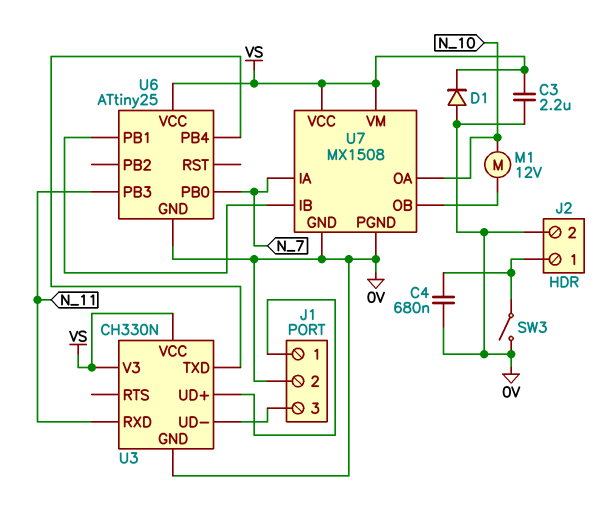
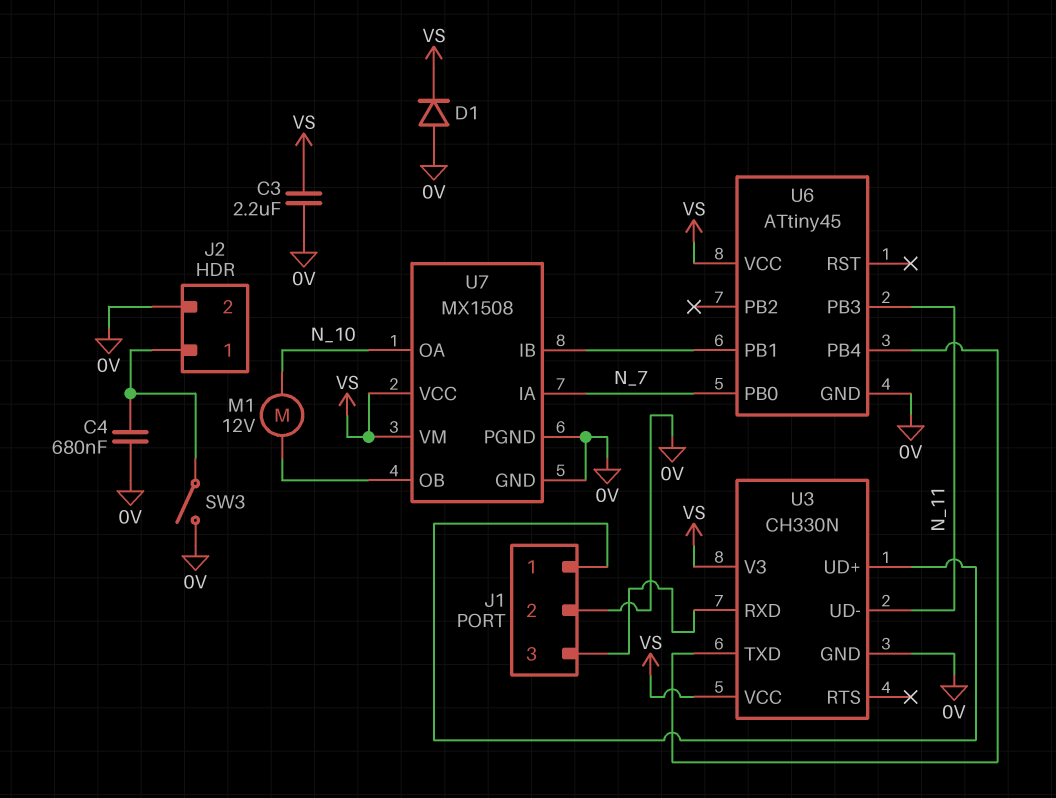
U3 pin RXD: N_11 -> J1/3
U3 pin UD-: J1/3 -> N_11
U6: ATtiny25 -> ATtiny45

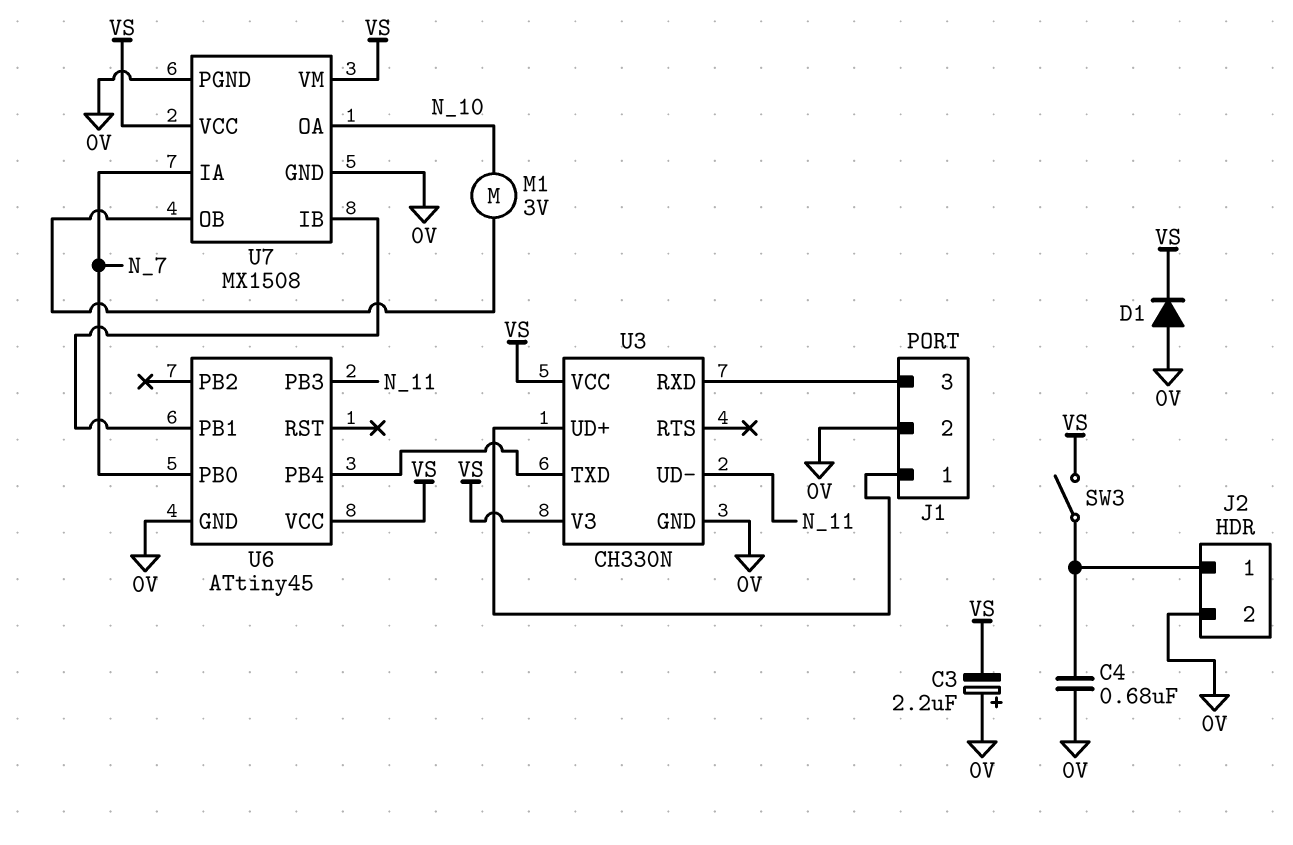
C3: 2.2uF (0V, VS) -> 2.2uF (plus 0V, minus VS)
M1: motor 12V (N_10, U7/OB) -> motor 3V (N_10, U7/OB)
SW3: switch (0V, J2/1) -> switch (J2/1, VS)

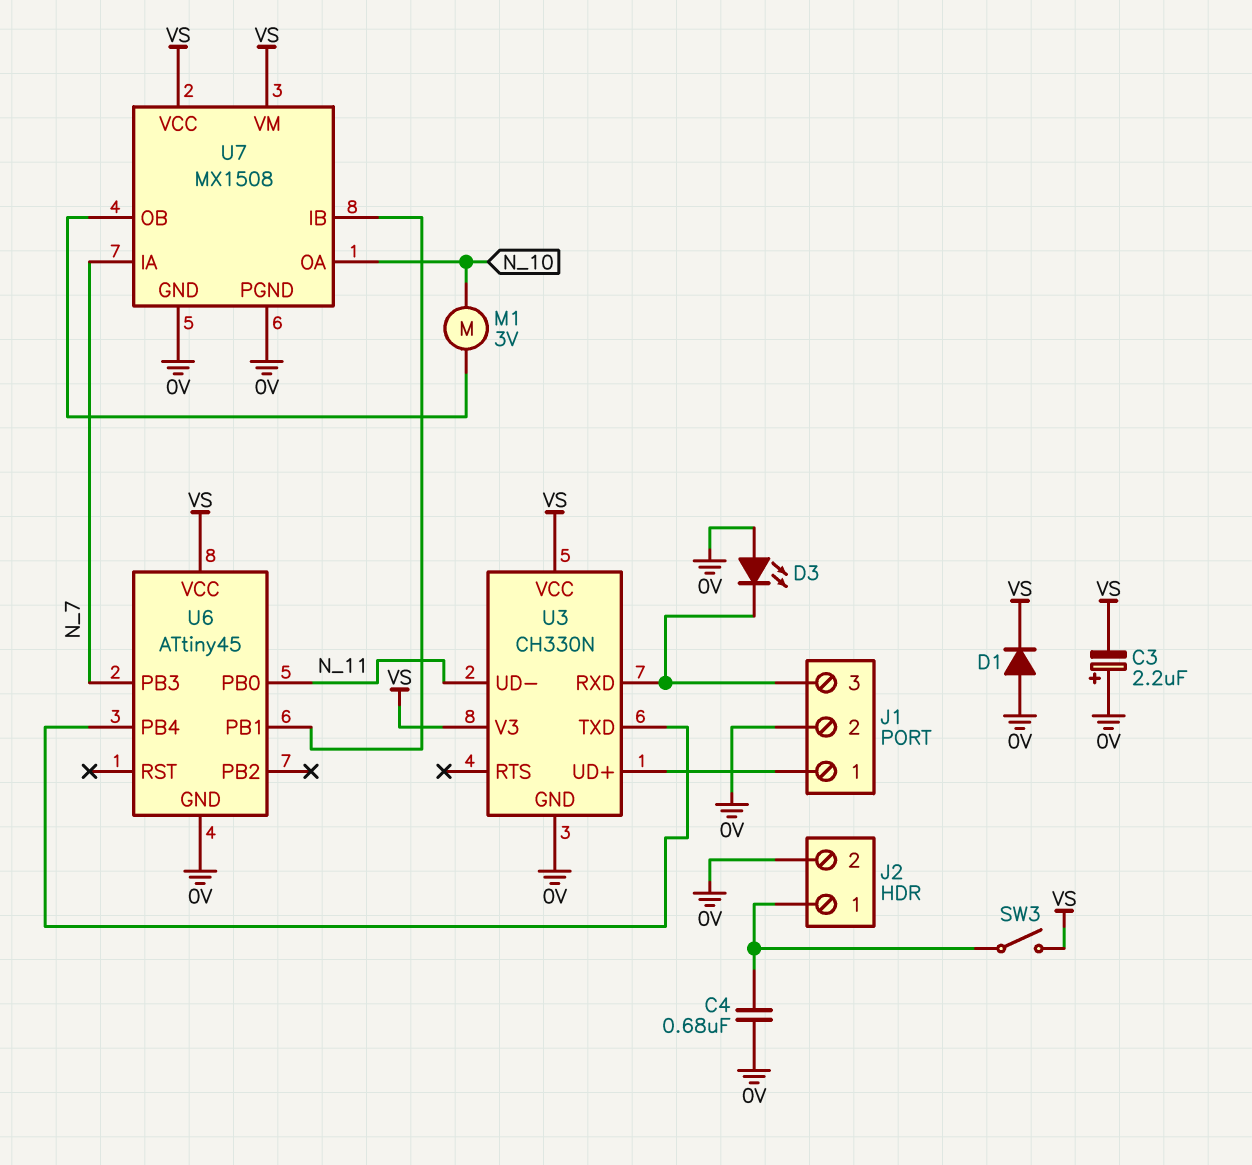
D3: none -> LED (A 0V, K J1/3)
U6 pin PB0: N_7 -> N_11
U6 pin PB3: N_11 -> N_7

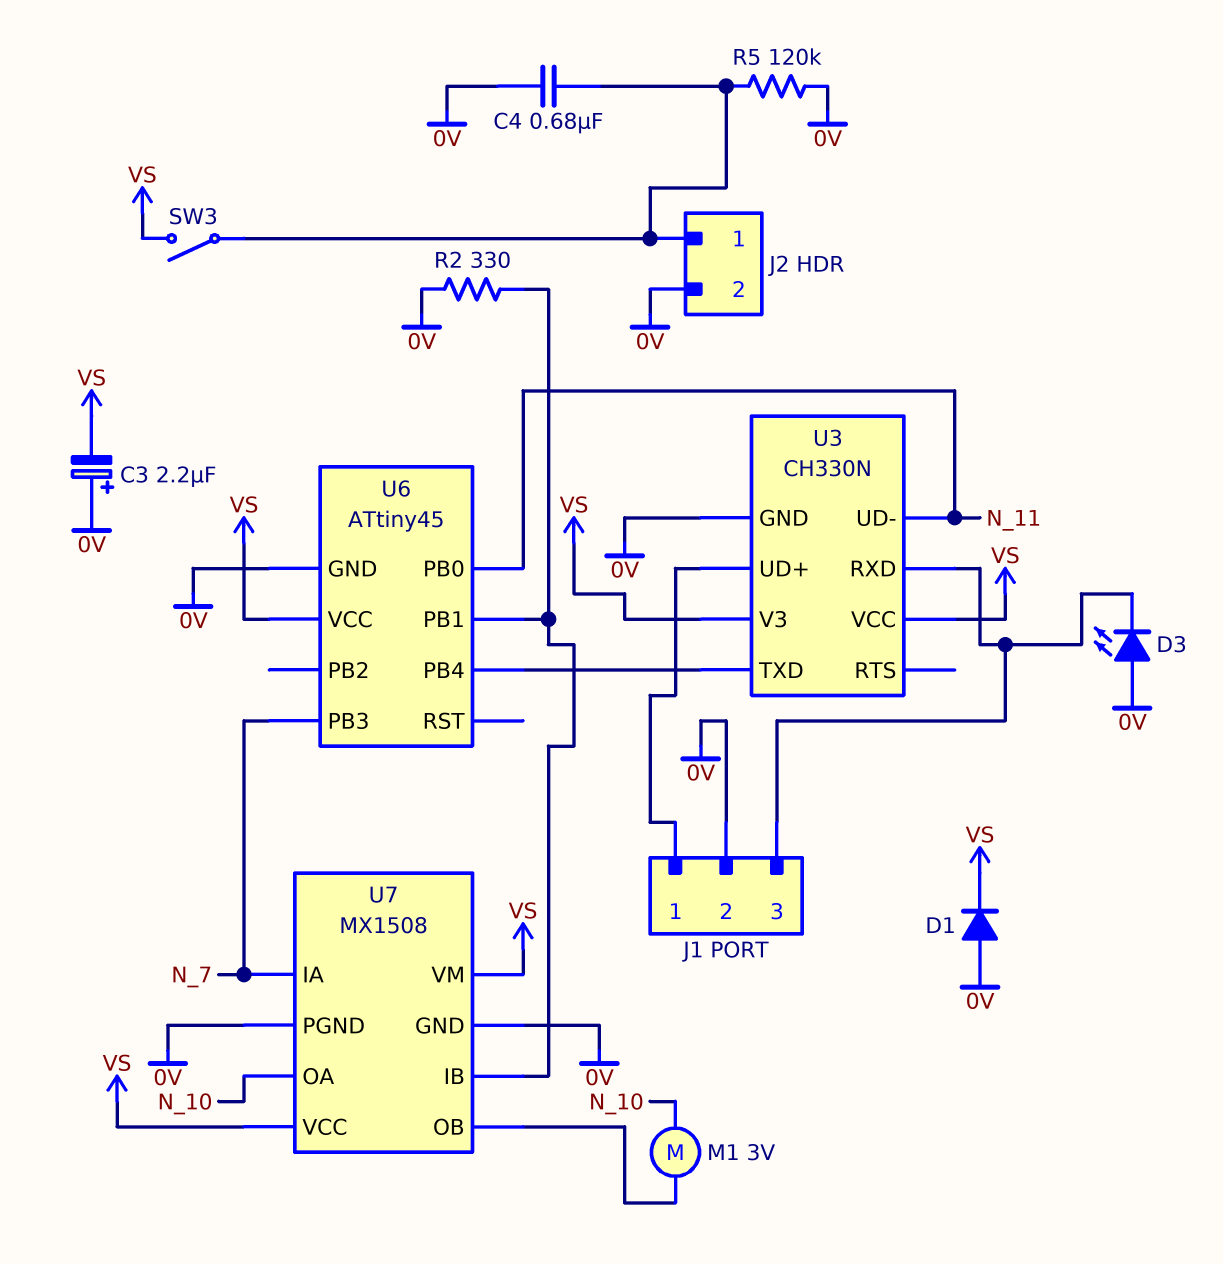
R2: none -> 330 (0V, U6/PB1)
R5: none -> 120k (0V, J2/1)

